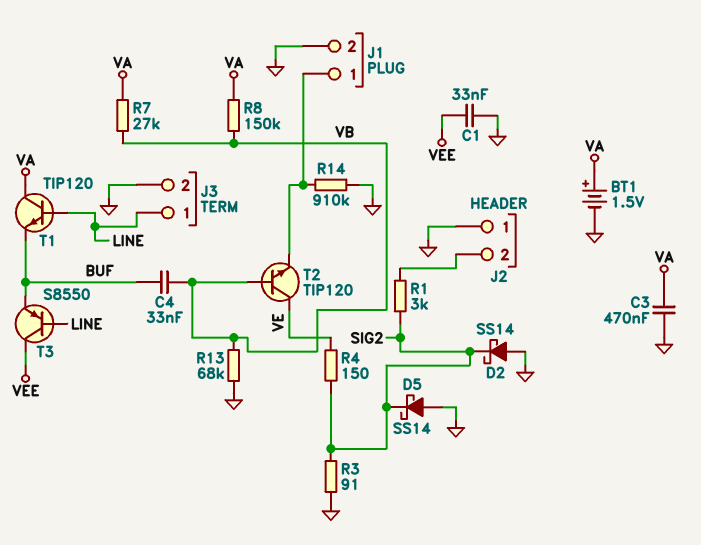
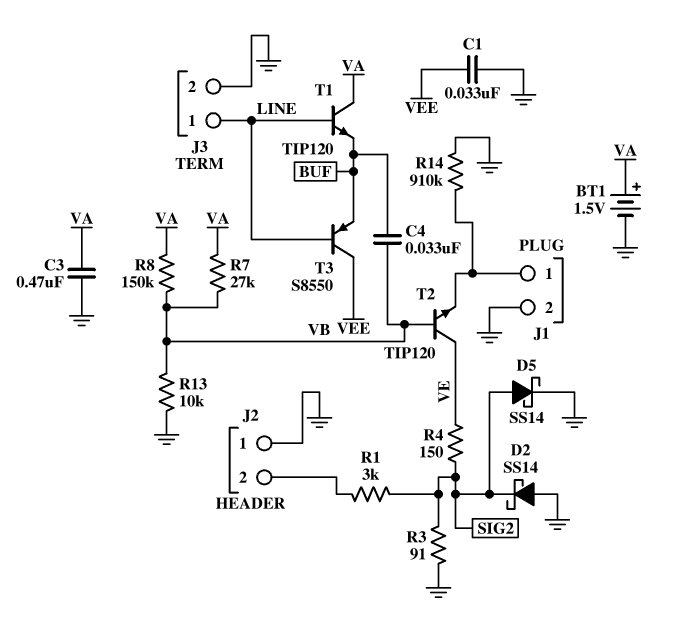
D5: schottky SS14 (A GND, K SIG2) -> schottky SS14 (A SIG2, K GND)
R13: 68k (GND, VB) -> 10k (GND, VB)

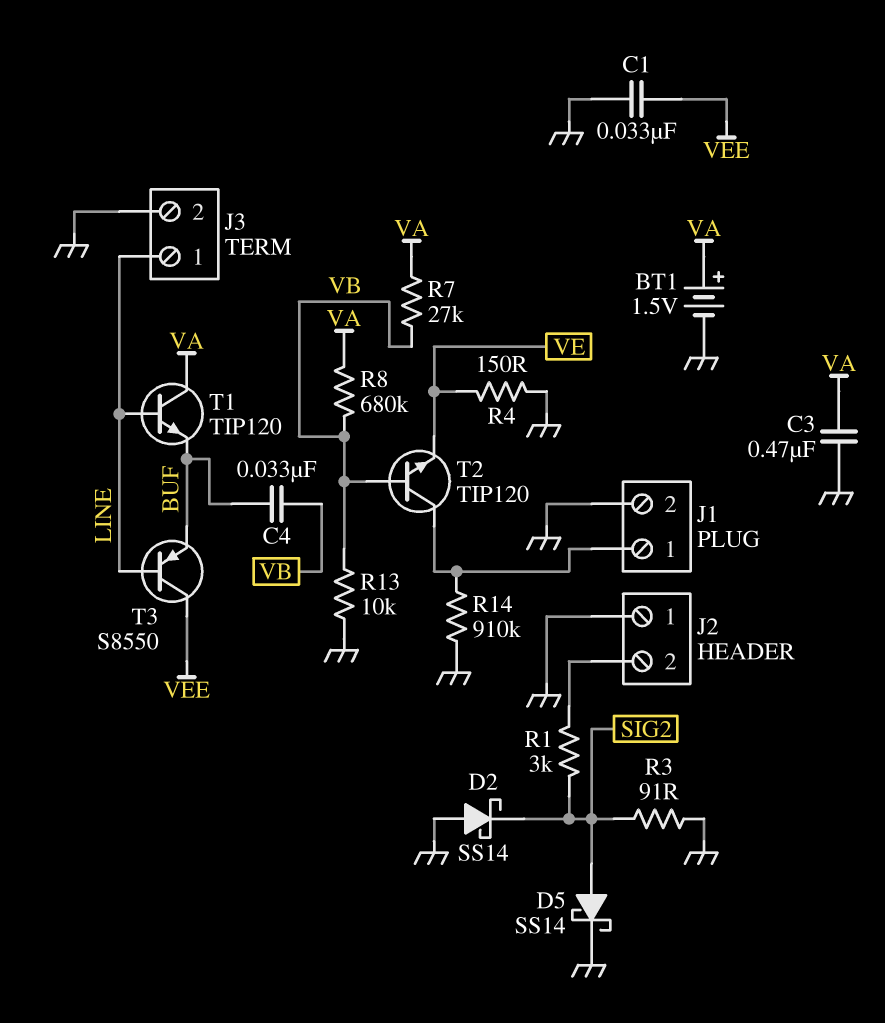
R4: 150 (SIG2, VE) -> 150 (GND, VE)
R8: 150k (VA, VB) -> 680k (VA, VB)
T2: NPN TIP120 (B VB, C VE, E J1/1) -> NPN TIP120 (B VB, C J1/1, E VE)

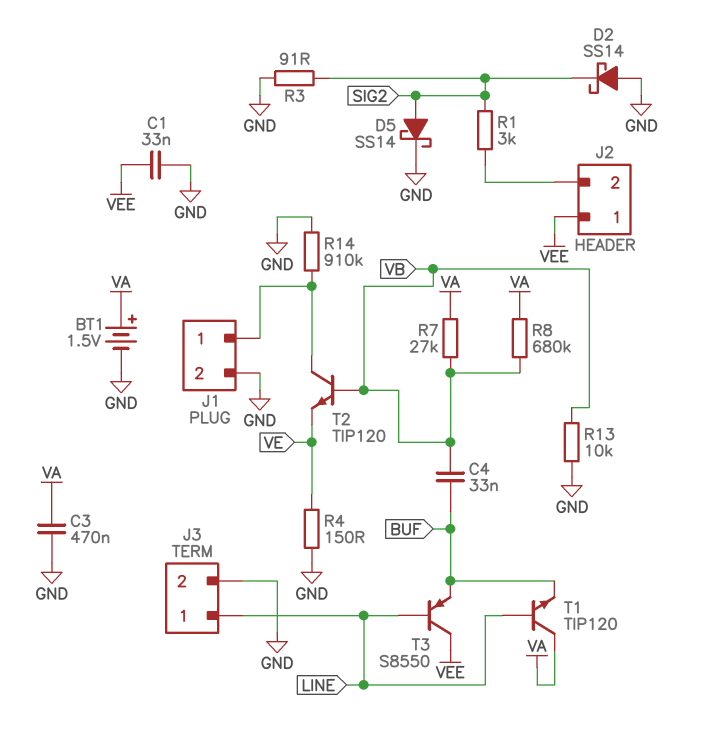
J2 pin 1: GND -> VEE

